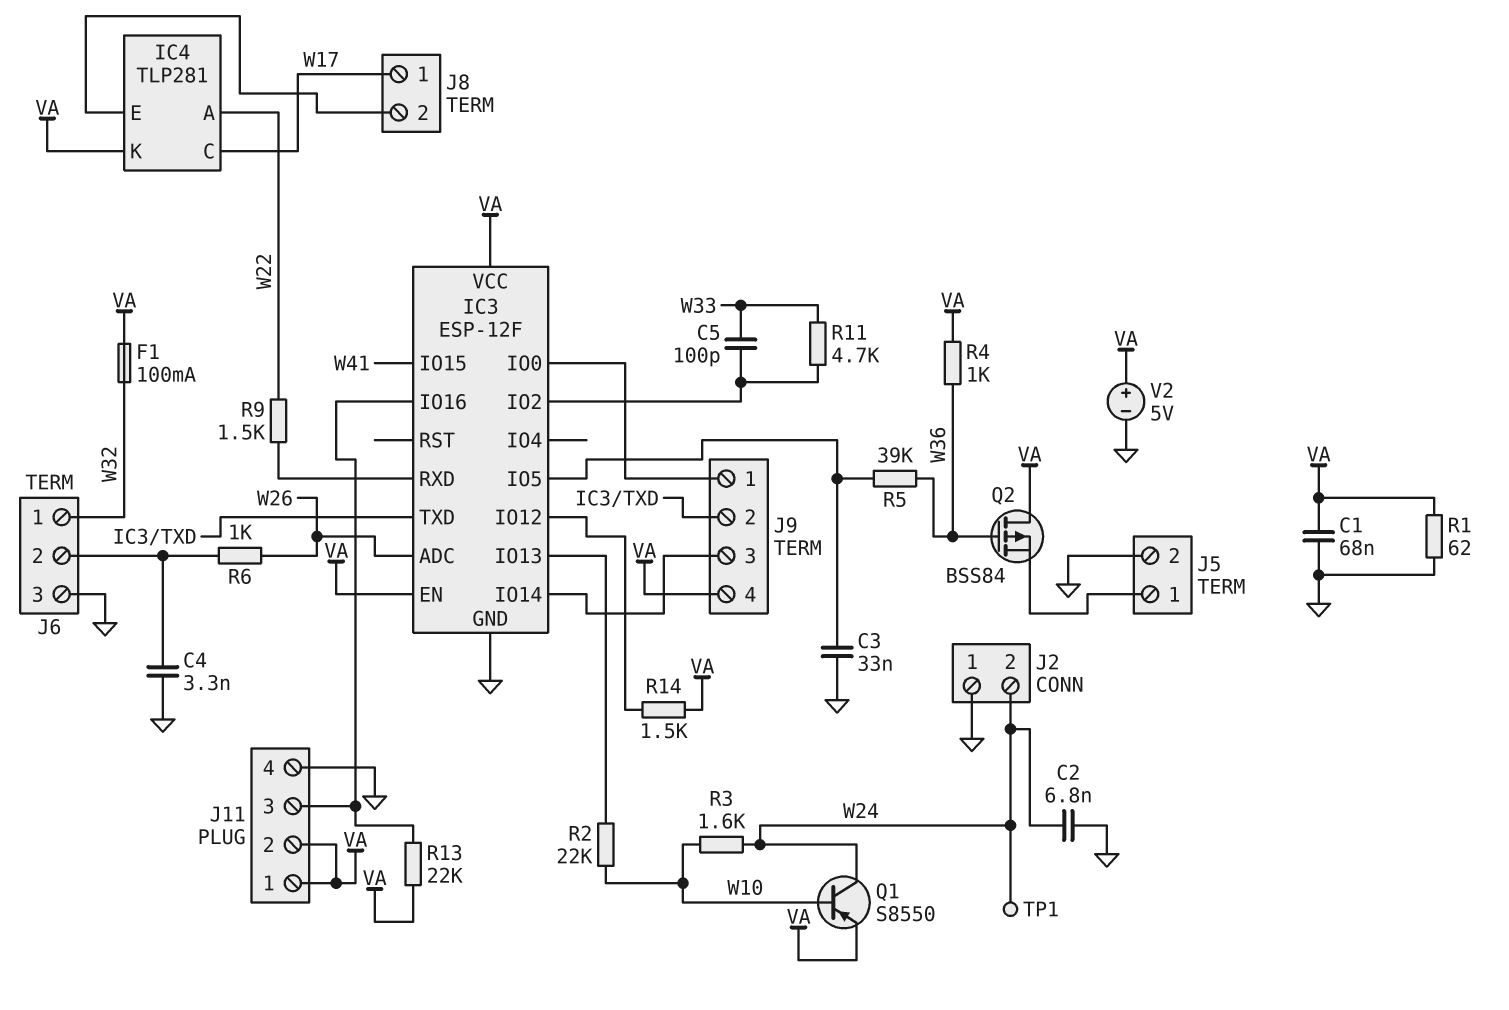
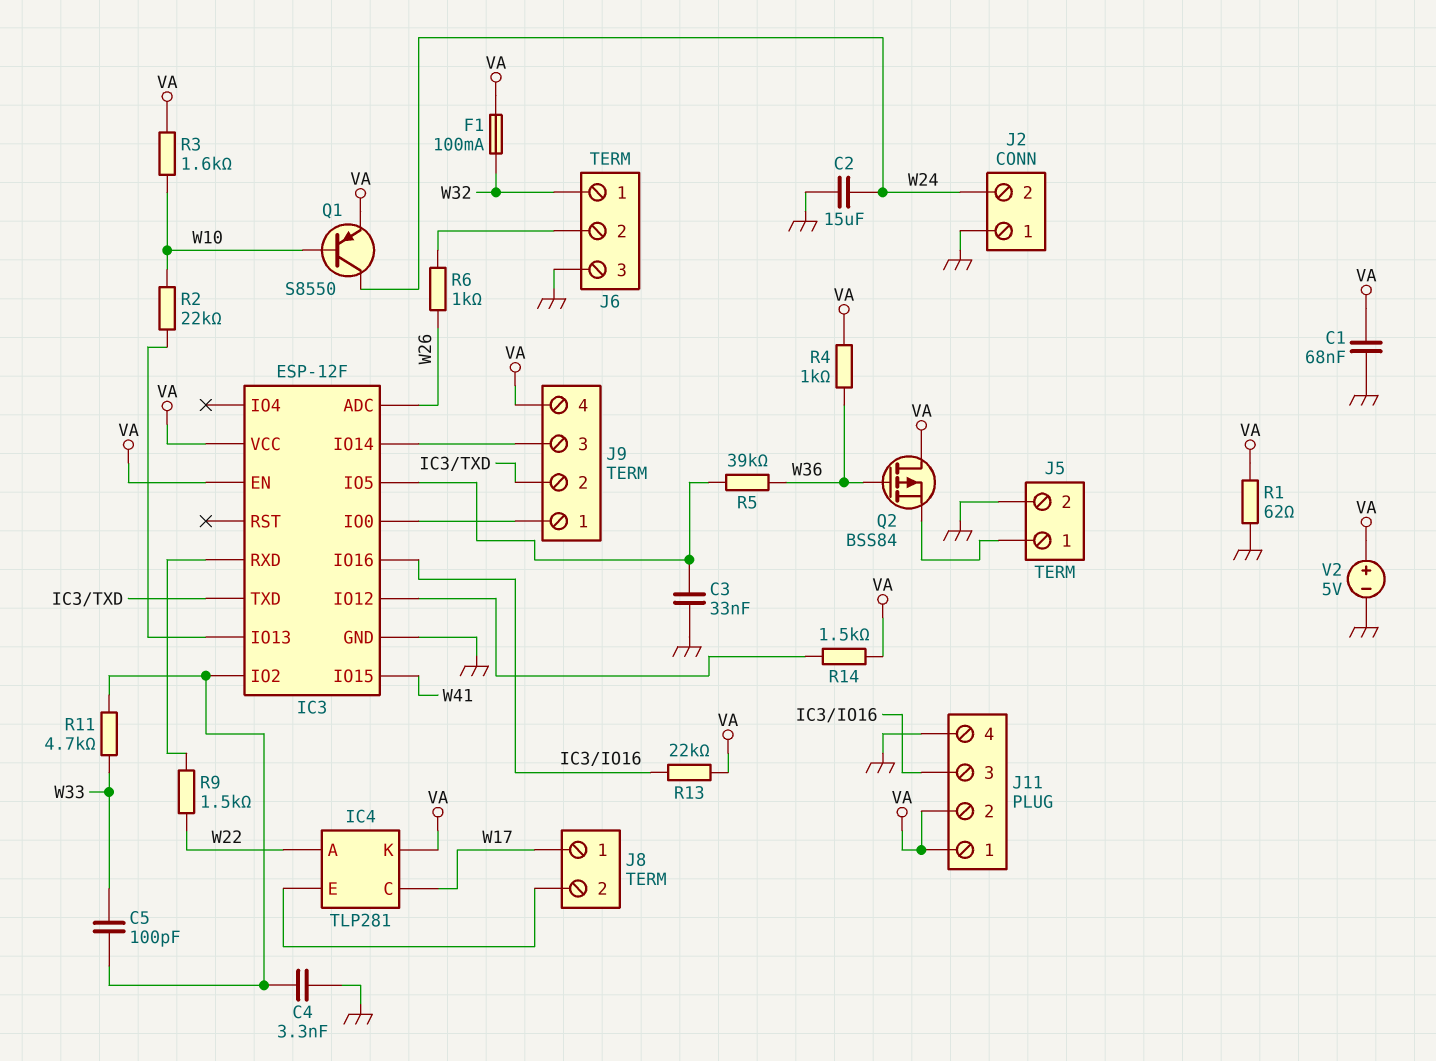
C2: 6.8nF (GND, W24) -> 15uF (GND, W24)
C4: 3.3nF (GND, J6/2) -> 3.3nF (GND, IC3/IO2)
R3: 1.6k (W10, W24) -> 1.6k (VA, W10)
TP1: test point (W24) -> none

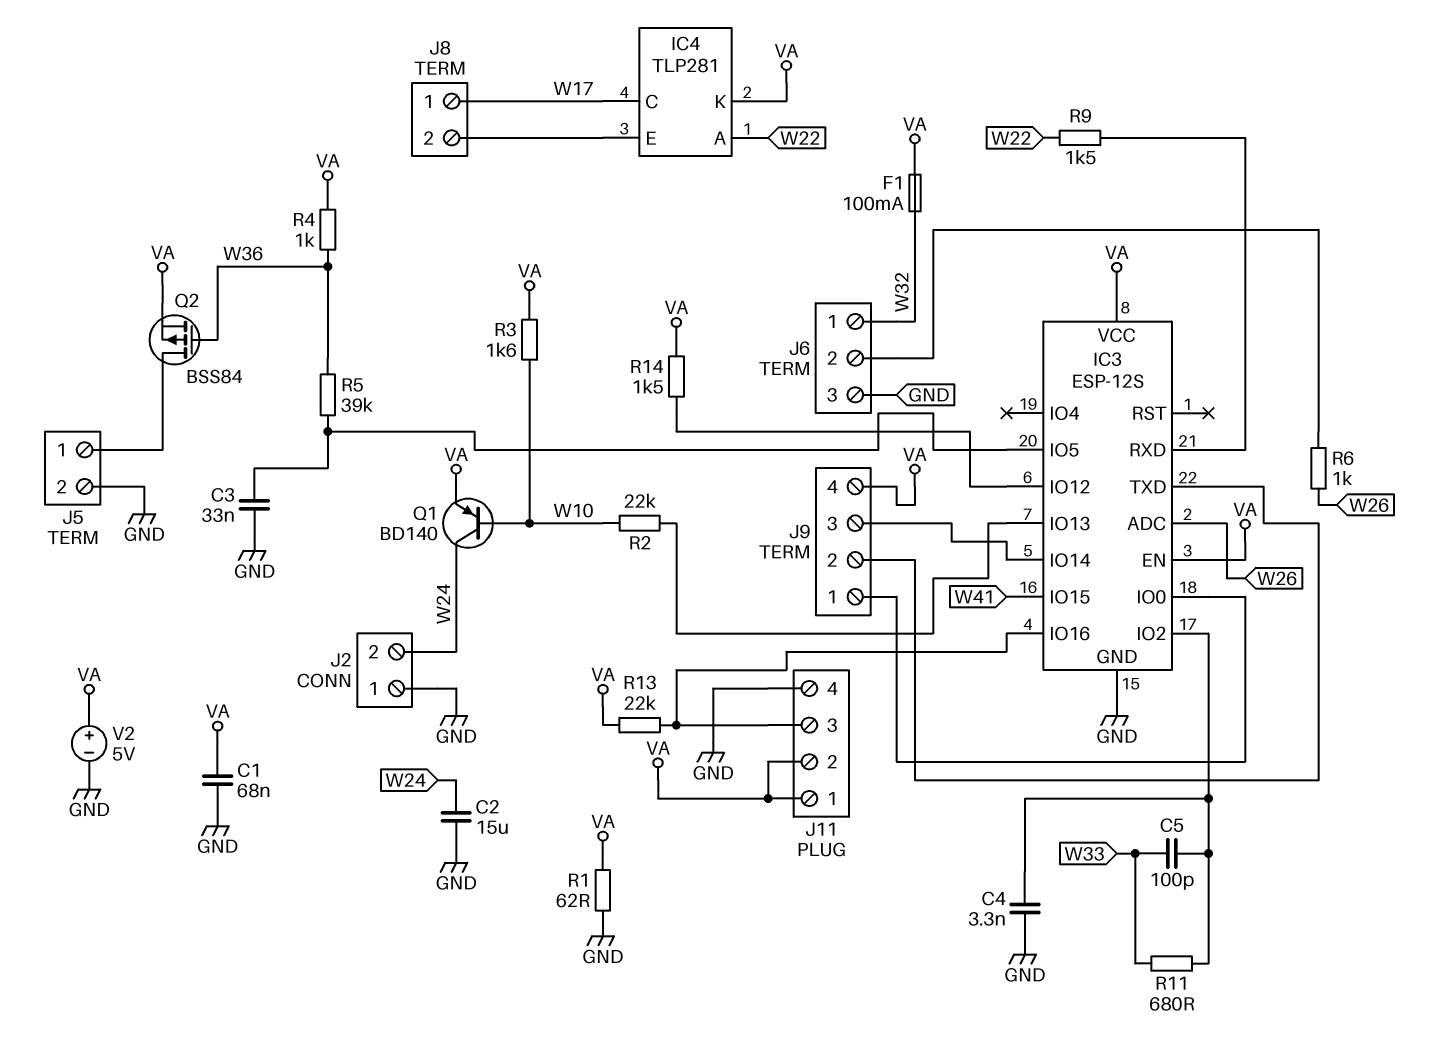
IC3: ESP-12F -> ESP-12S
Q1: PNP S8550 (B W10, C W24, E VA) -> PNP BD140 (B W10, C W24, E VA)
Q2: PMOS BSS84 (G W36, D VA, S J5/1) -> PMOS BSS84 (G W36, D J5/1, S VA)
R11: 4.7k (IC3/IO2, W33) -> 680 (IC3/IO2, W33)

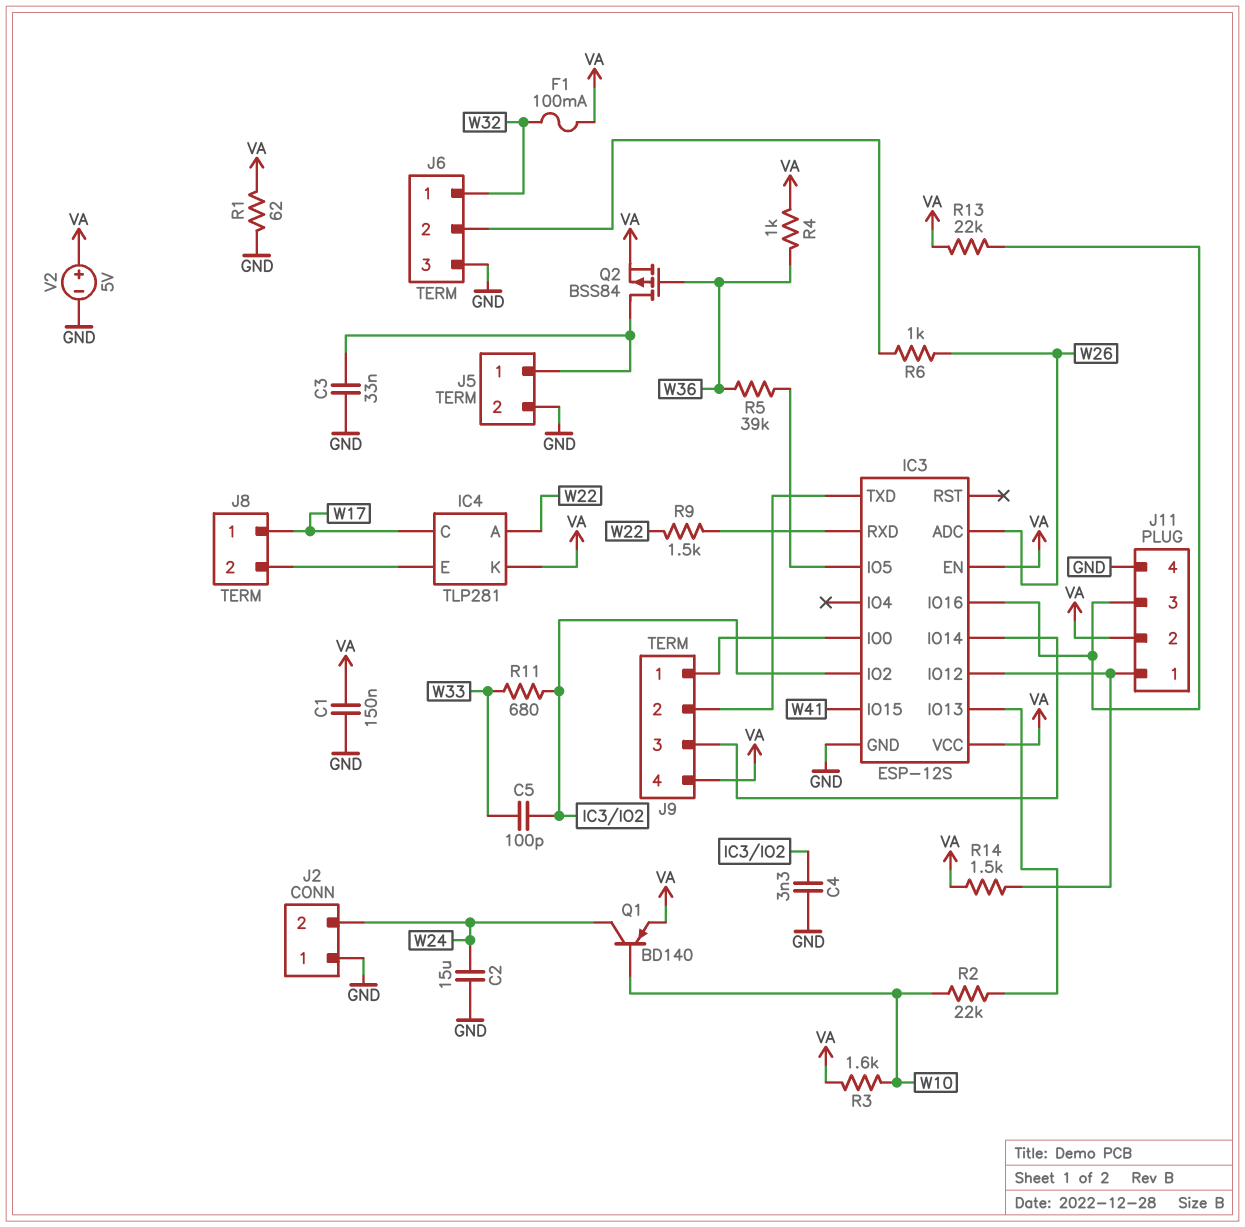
C1: 68nF (GND, VA) -> 150nF (GND, VA)
C3: 33nF (GND, IC3/IO5) -> 33nF (GND, J5/1)
J11 pin 1: VA -> IC3/IO12

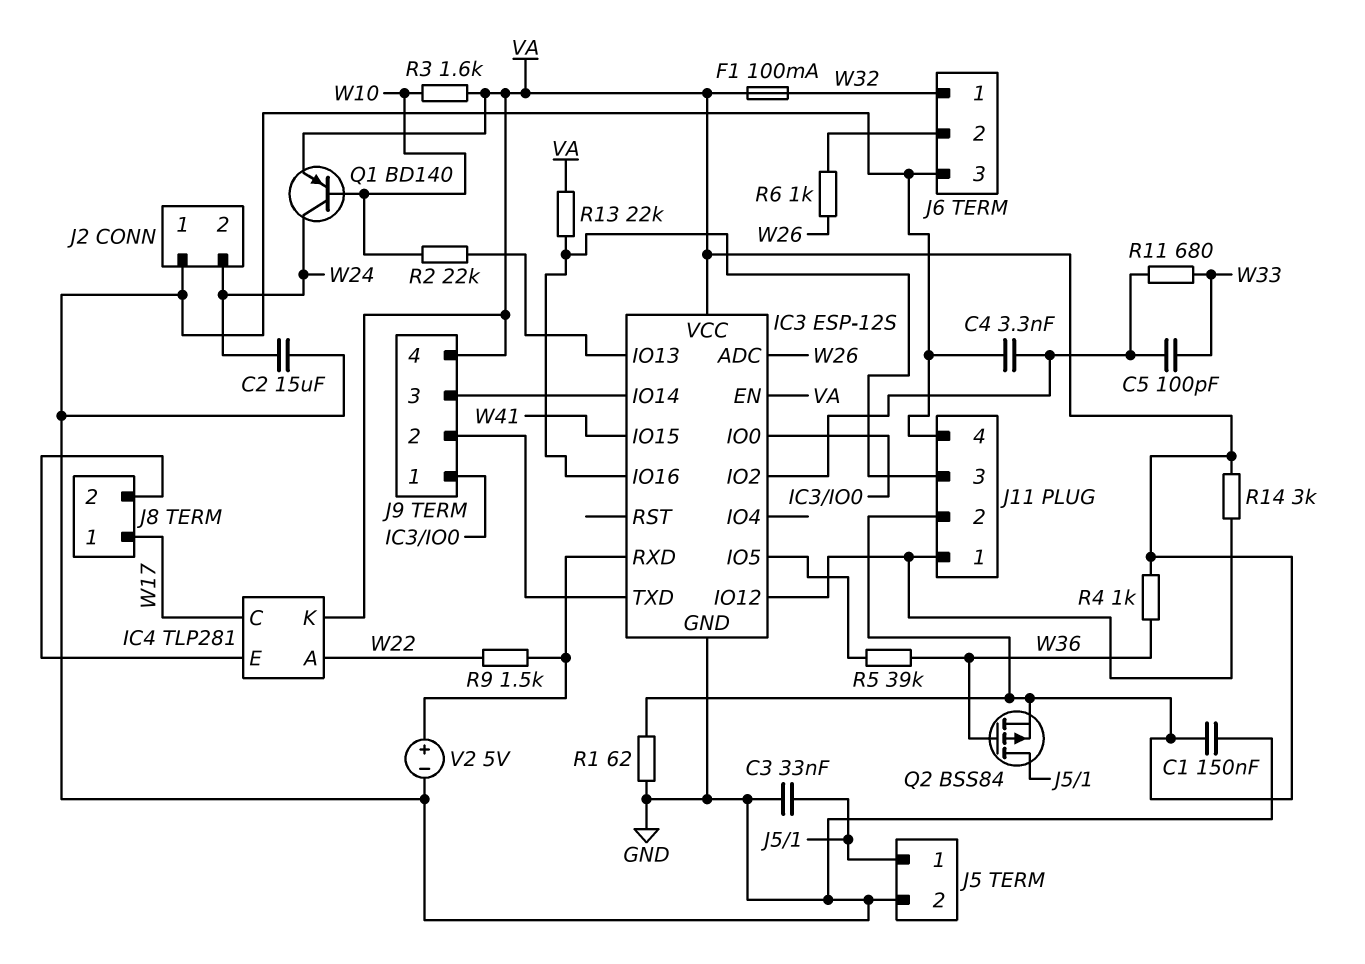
R14: 1.5k (IC3/IO12, VA) -> 3k (IC3/IO12, VA)
V2: 5V (plus VA, minus GND) -> 5V (plus IC3/RXD, minus GND)

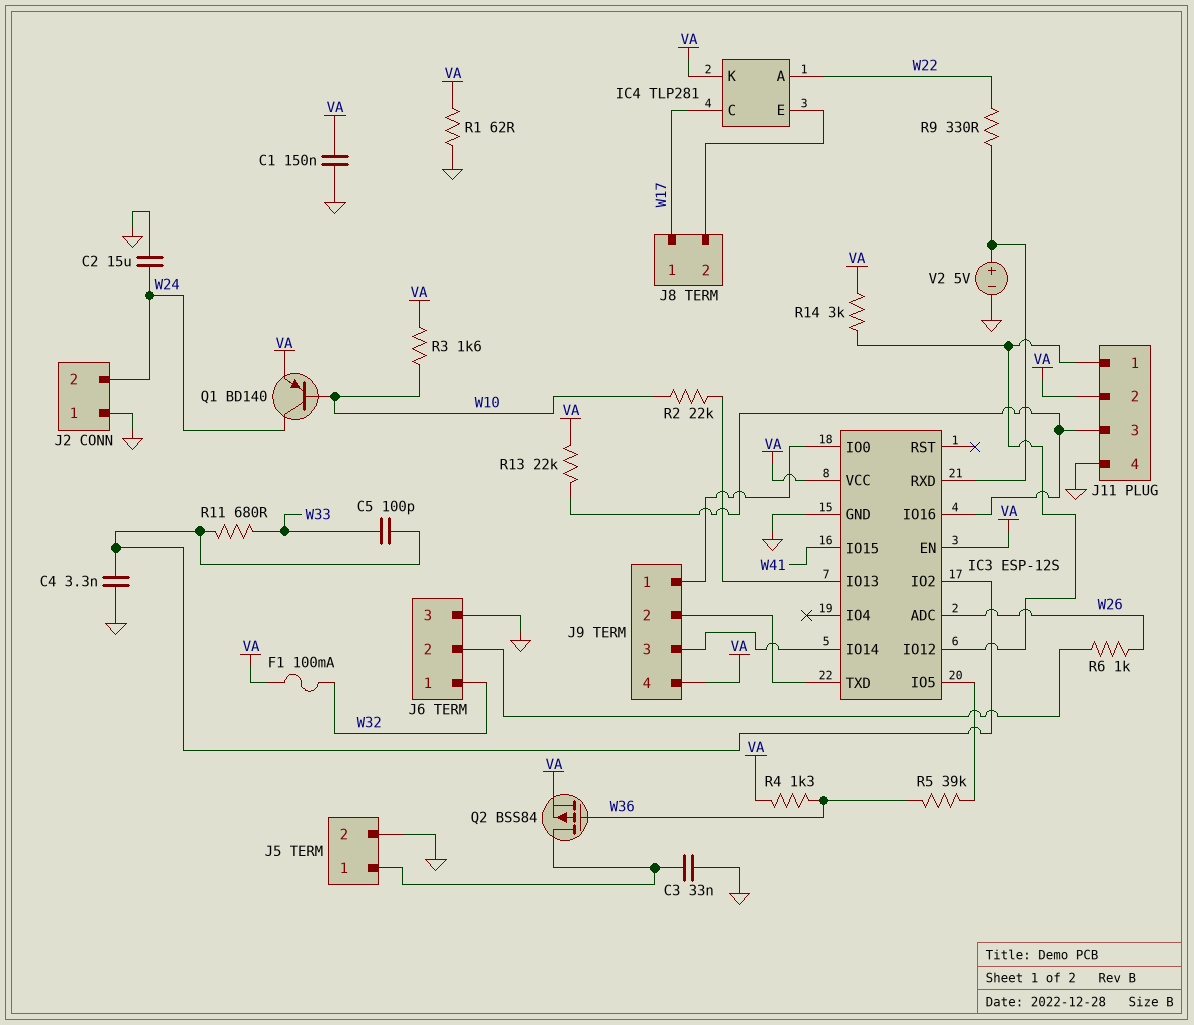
R4: 1k (VA, W36) -> 1.3k (VA, W36)
R9: 1.5k (IC3/RXD, W22) -> 330 (IC3/RXD, W22)

